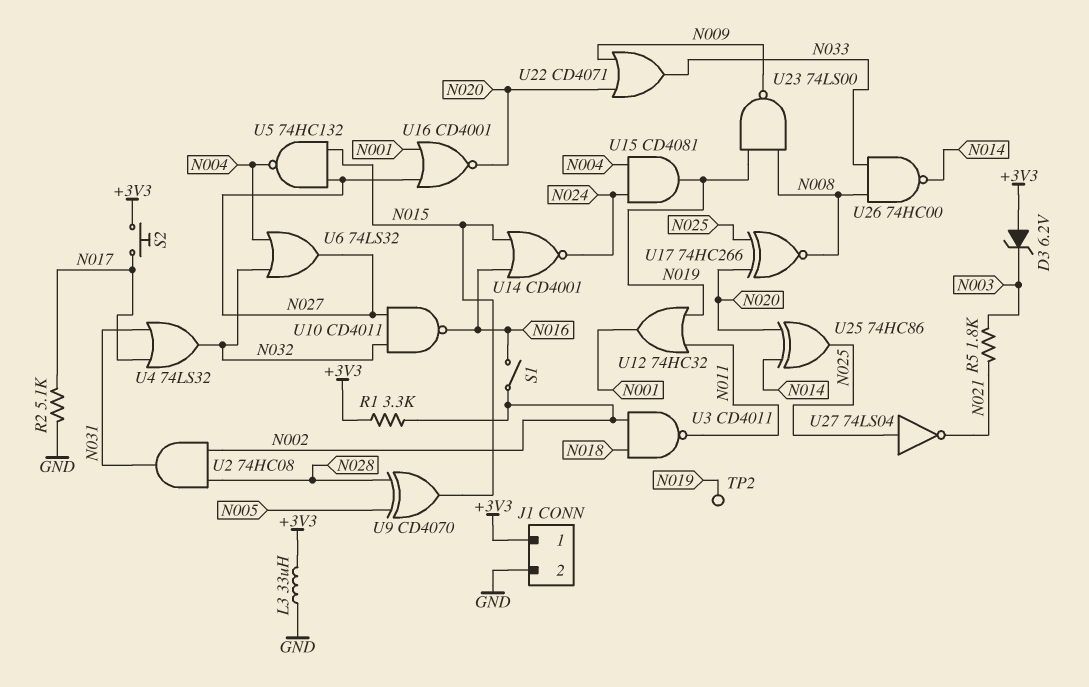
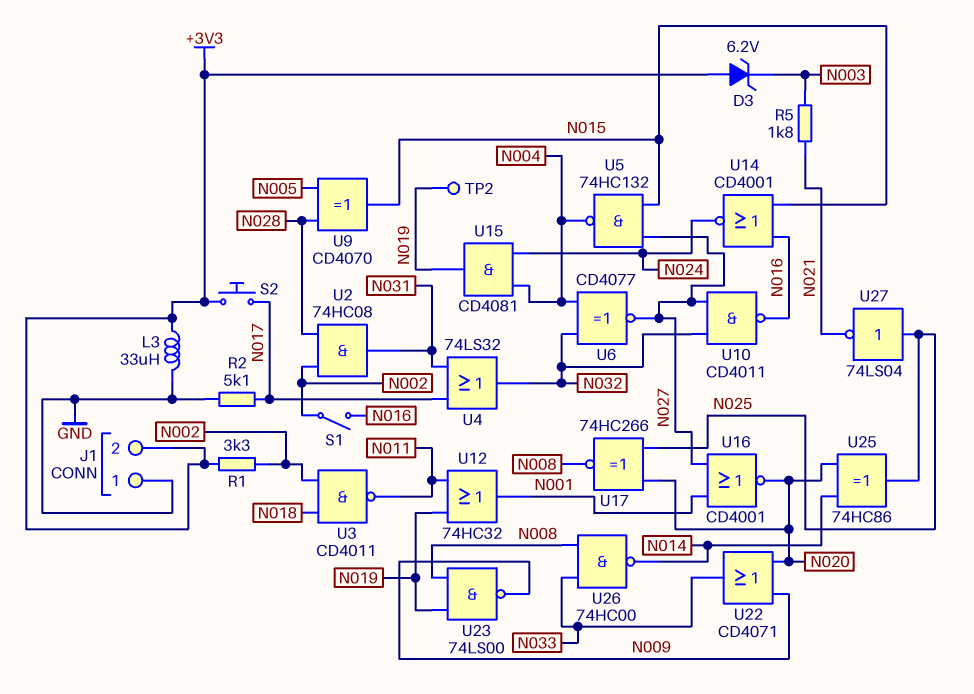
J1 pin 1: +3V3 -> GND
J1 pin 2: GND -> +3V3
U6: OR 74LS32 (in N004, in N032, out N027) -> XNOR CD4077 (in N004, in N032, out N027)

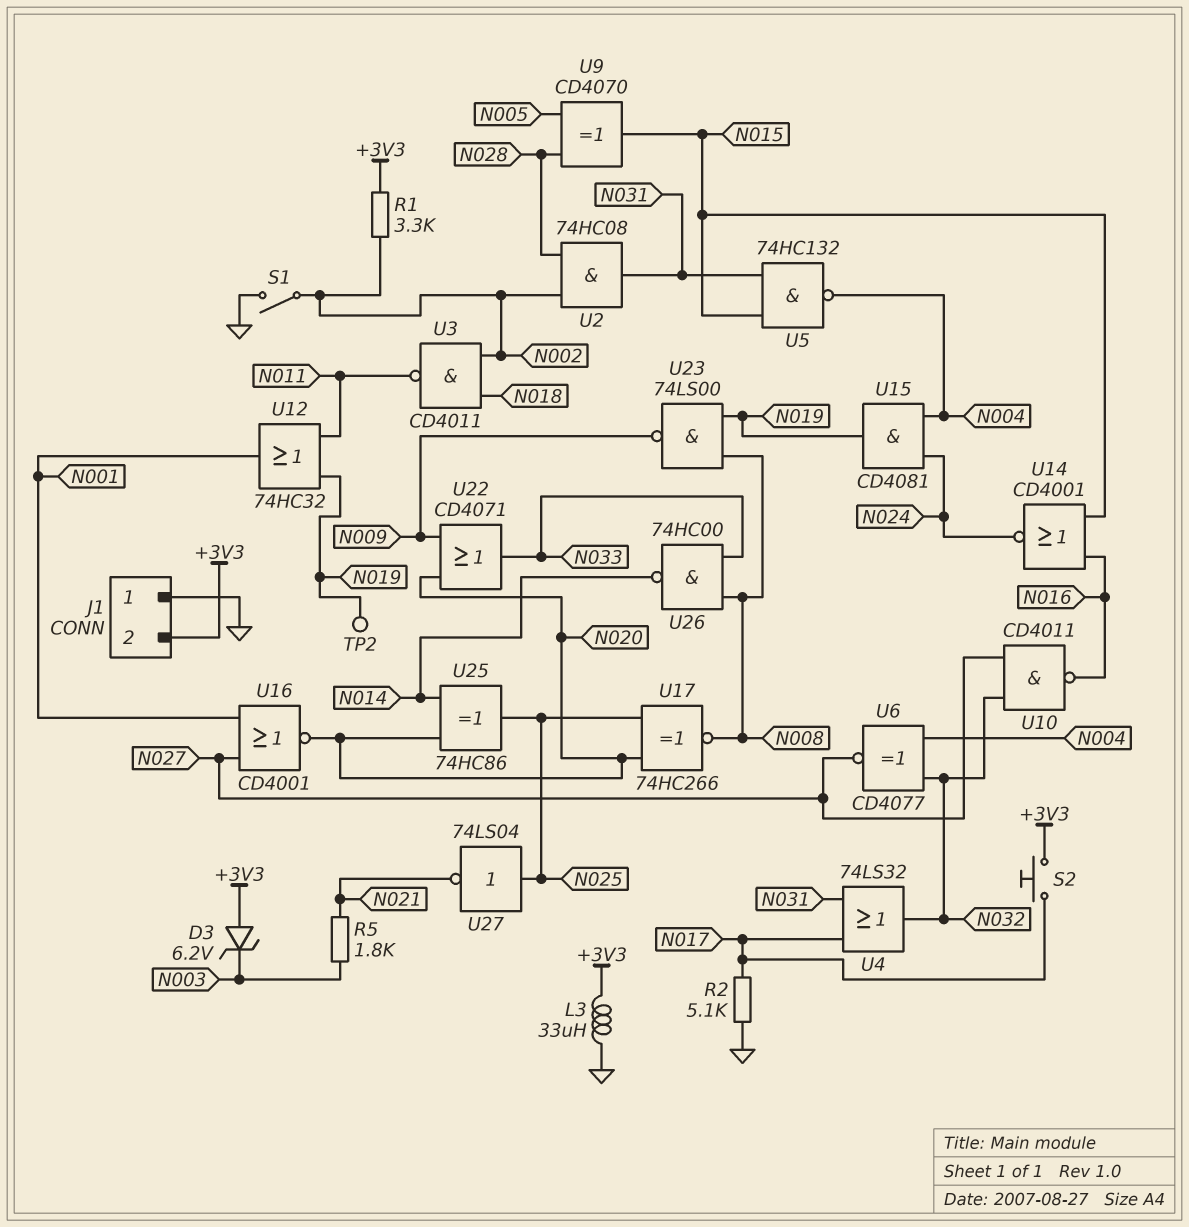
S1: switch (N002, N016) -> switch (GND, N002)
U5: NAND 74HC132 (in N015, in N027, out N004) -> NAND 74HC132 (in N015, in N031, out N004)

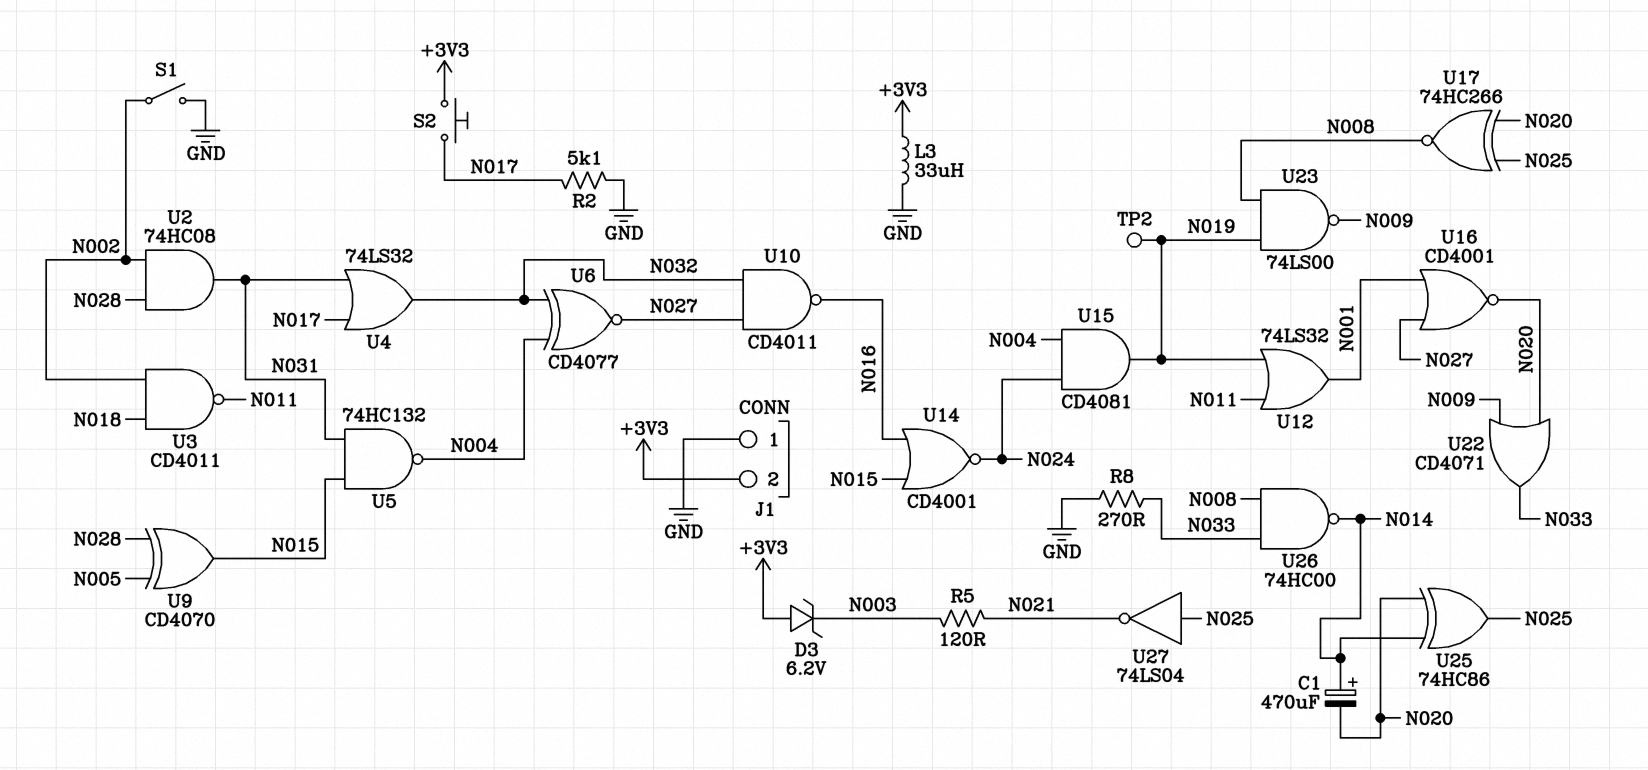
C1: none -> 470uF (plus N014, minus N020)
R1: 3.3k (+3V3, N002) -> none
R5: 1.8k (N003, N021) -> 120 (N003, N021)
R8: none -> 270 (GND, N033)
U12: OR 74HC32 (in N011, in N019, out N001) -> OR 74LS32 (in N011, in N019, out N001)

